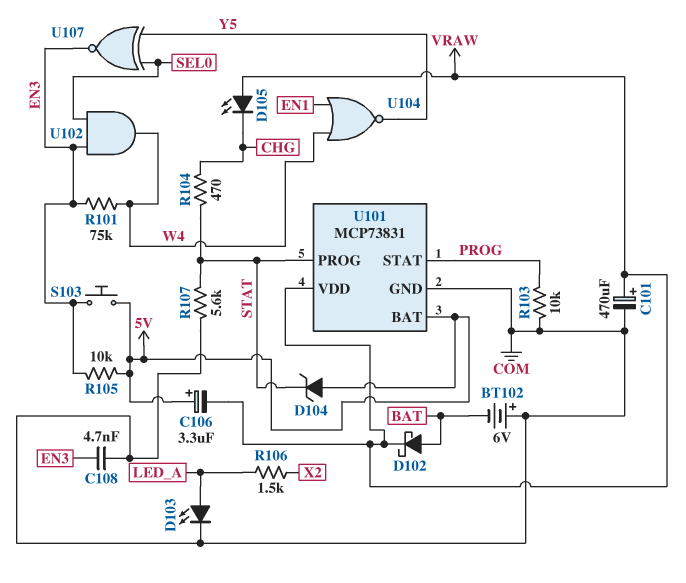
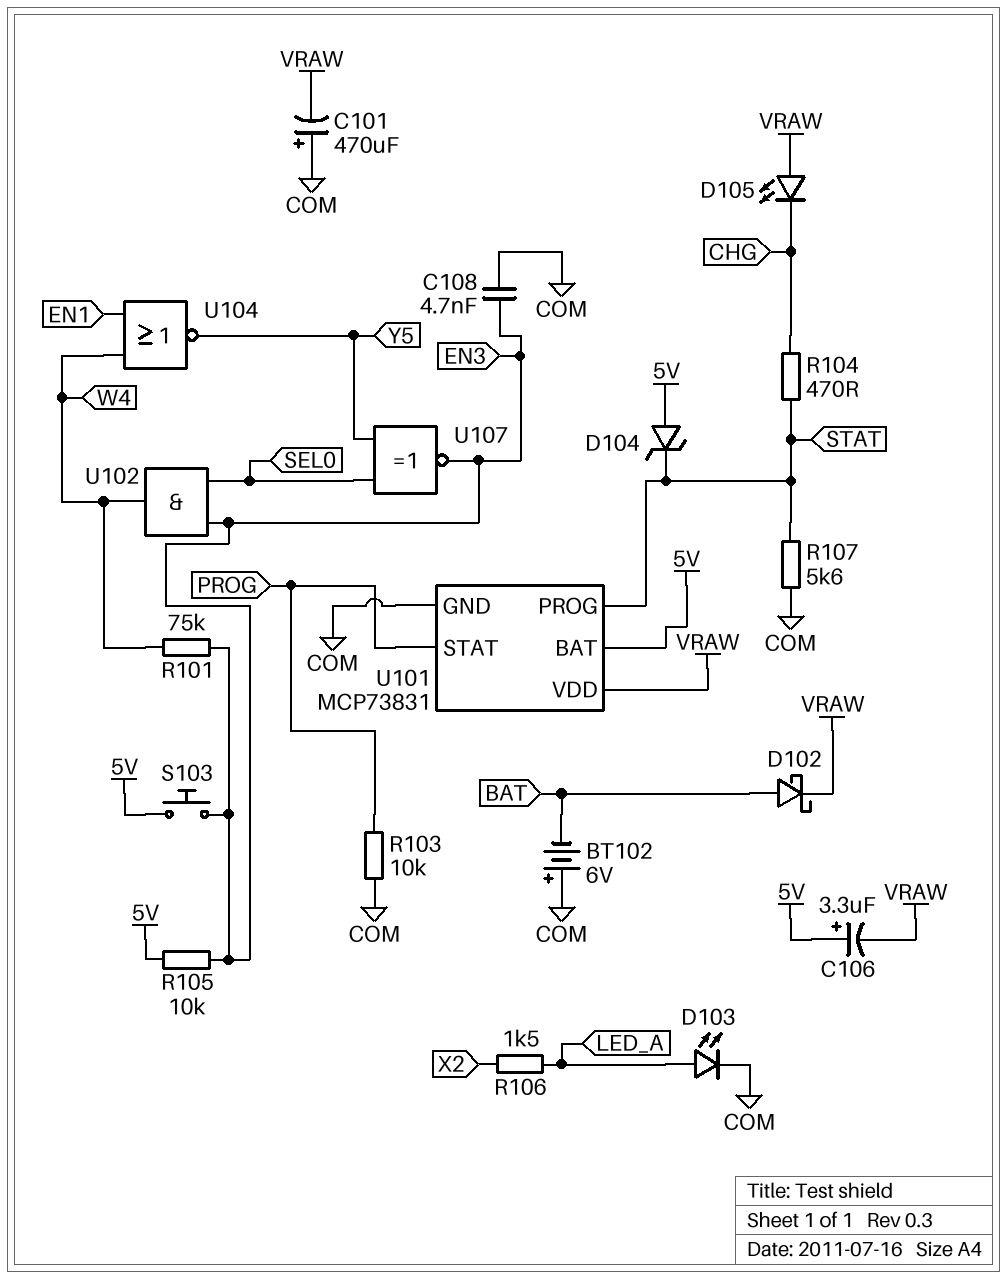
C101: 470uF (plus VRAW, minus COM) -> 470uF (plus COM, minus VRAW)

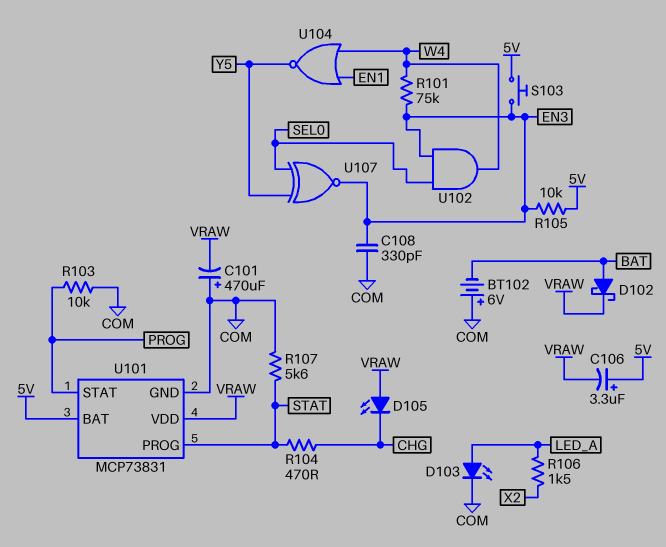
C108: 4.7nF (COM, EN3) -> 330pF (COM, EN3)
D104: zener (A 5V, K STAT) -> none

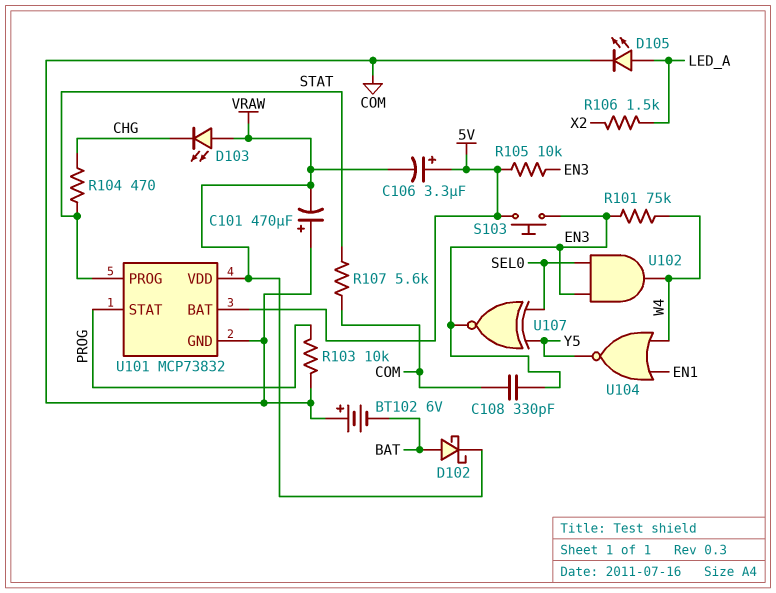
D103: LED (A LED_A, K COM) -> LED (A VRAW, K CHG)
D105: LED (A VRAW, K CHG) -> LED (A LED_A, K COM)
U101: MCP73831 -> MCP73832

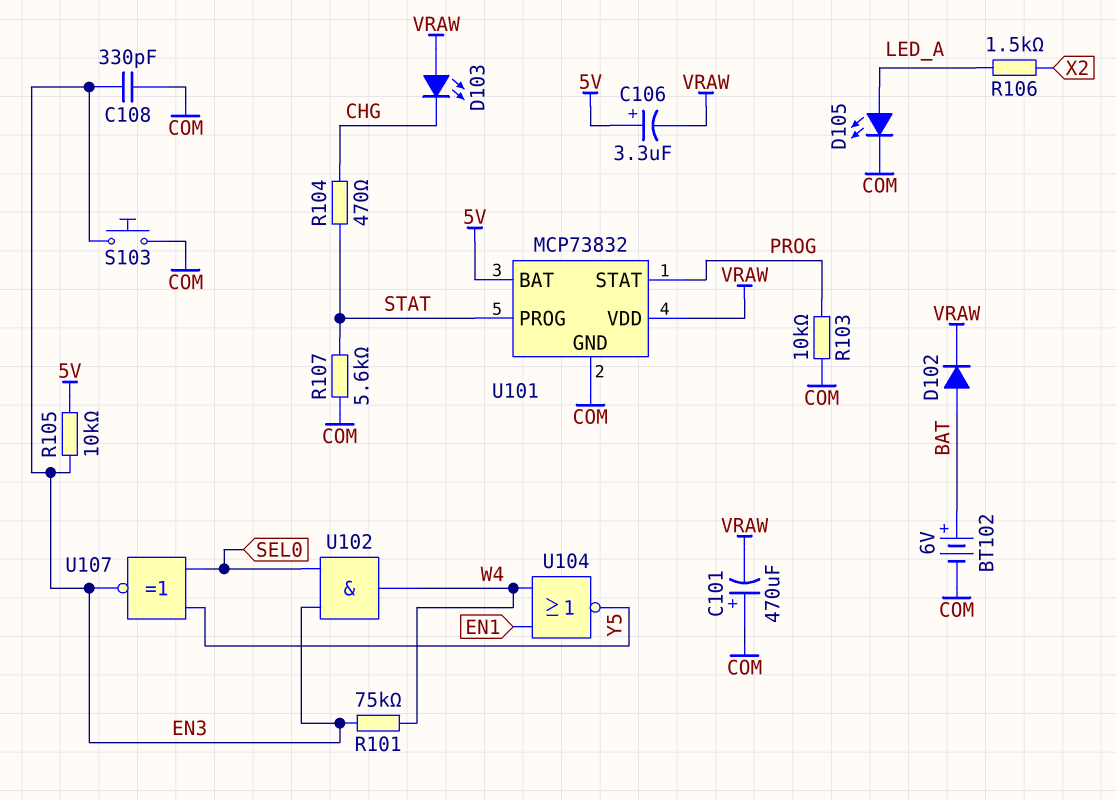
BT102: 6V (plus COM, minus BAT) -> 6V (plus BAT, minus COM)
D102: schottky (A BAT, K VRAW) -> diode (A BAT, K VRAW)
S103: button (5V, EN3) -> button (COM, EN3)

